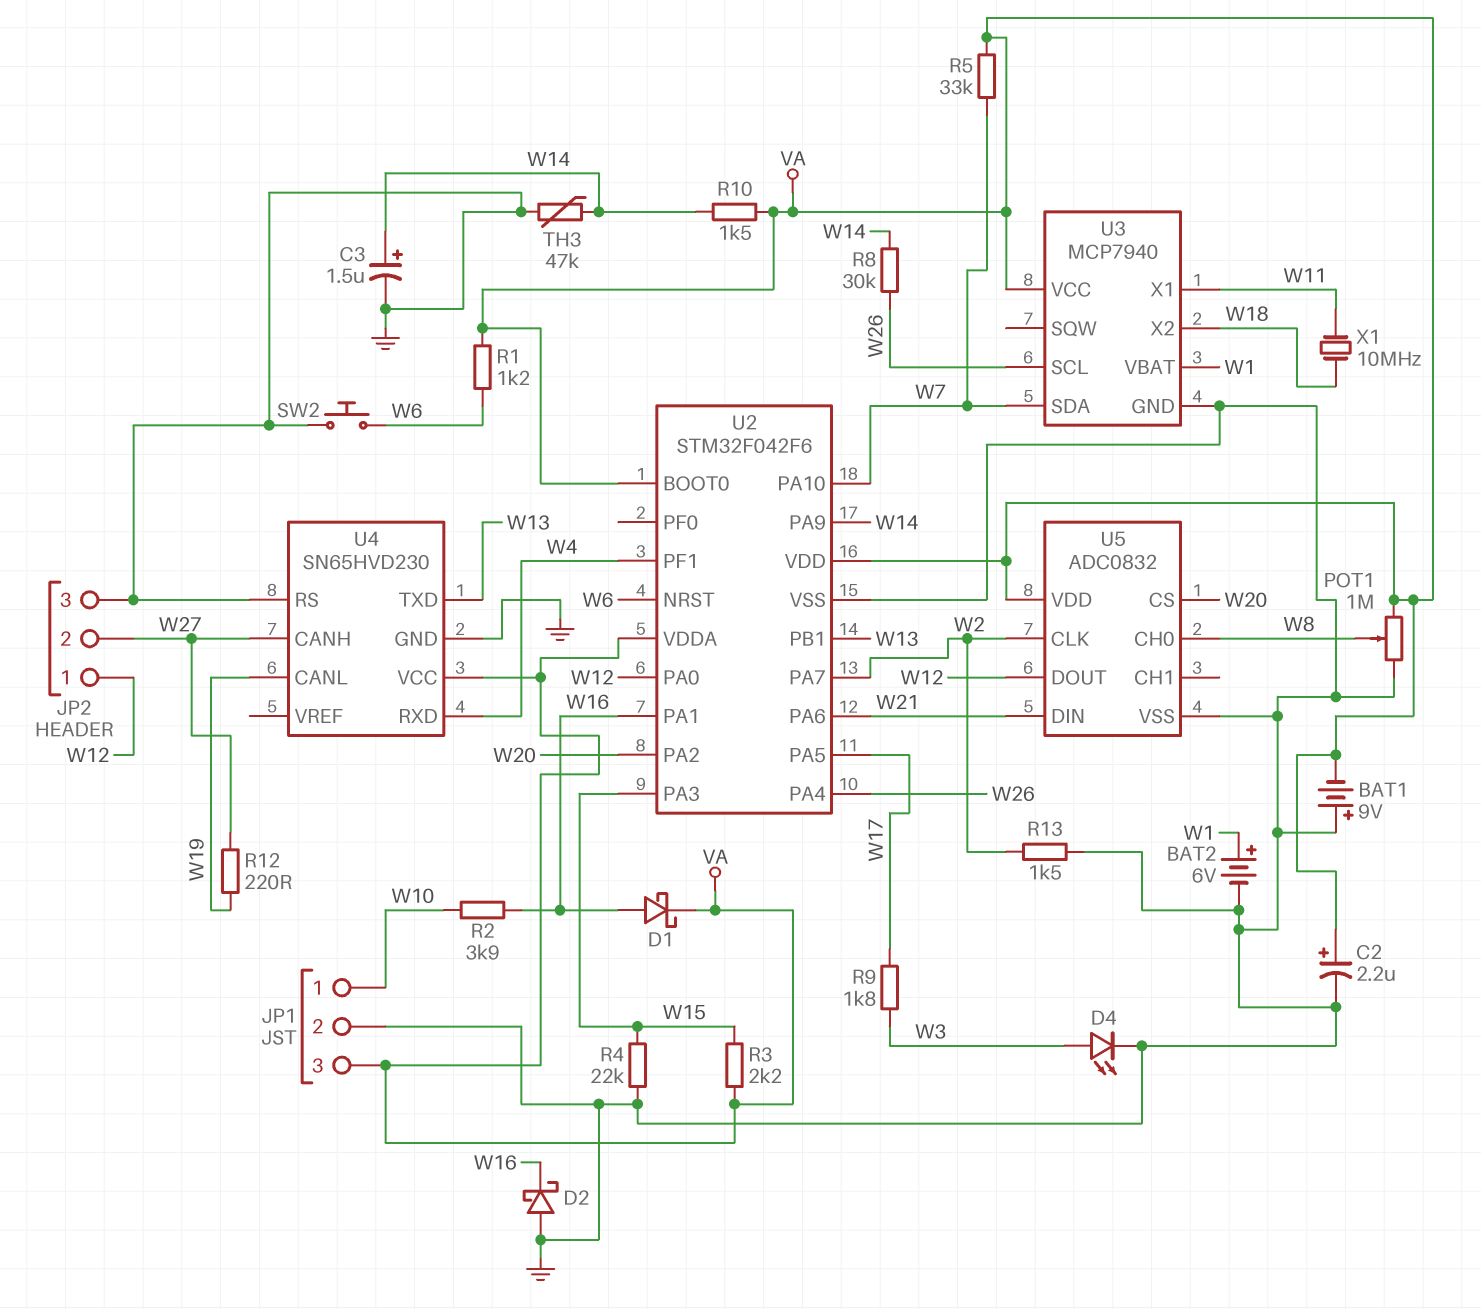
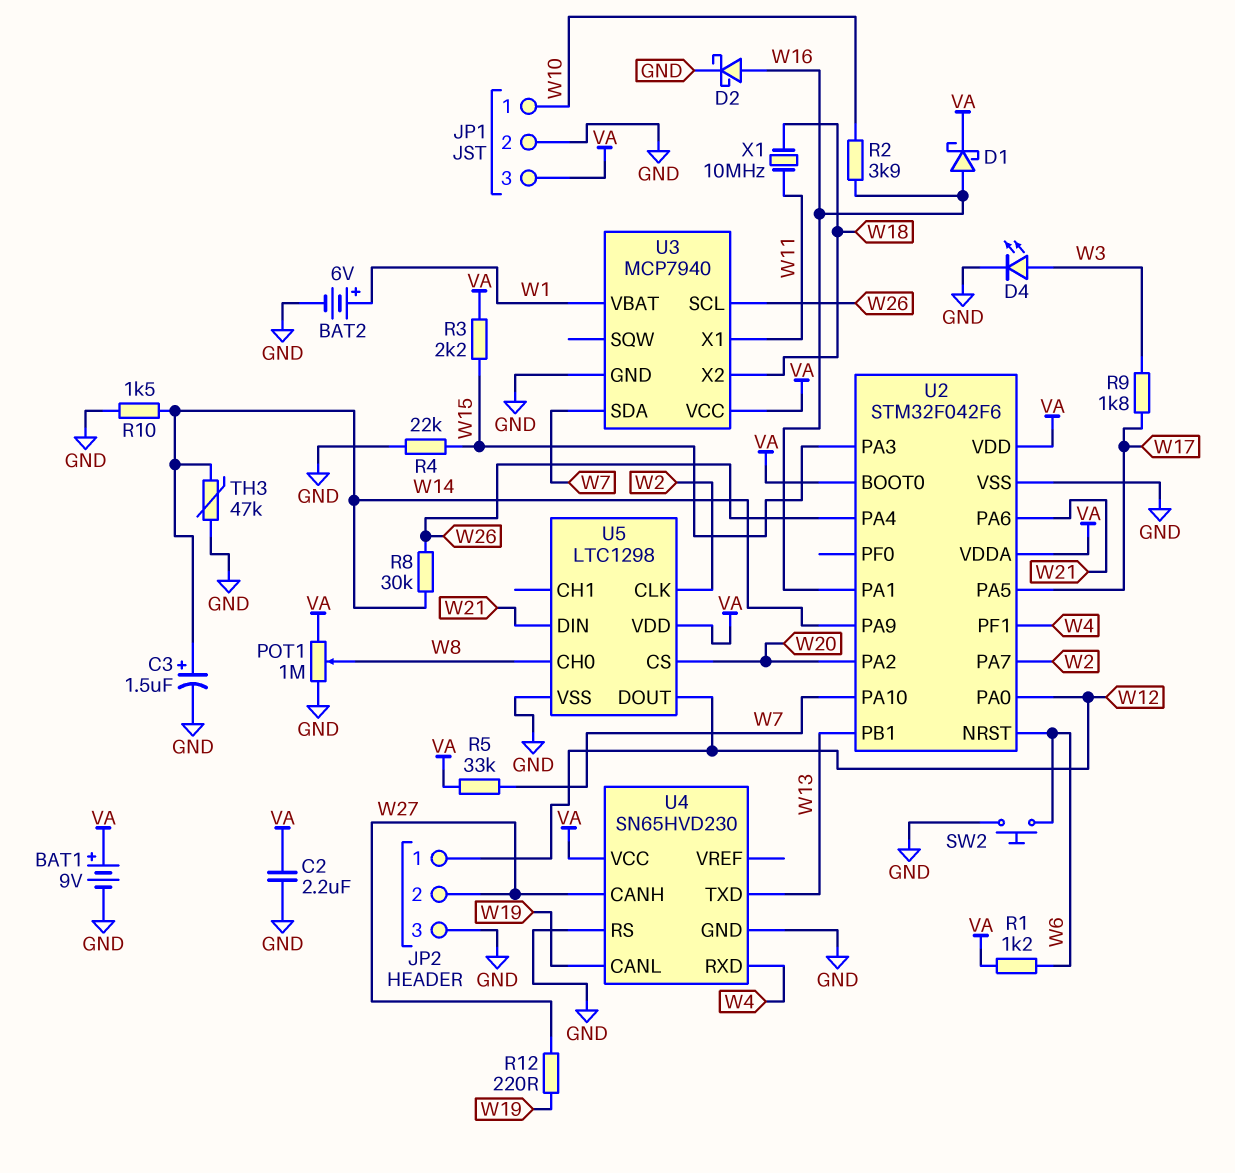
BAT1: 9V (plus GND, minus VA) -> 9V (plus VA, minus GND)
C2: 2.2uF (plus VA, minus GND) -> 2.2uF (GND, VA)
D2: schottky (A GND, K W16) -> schottky (A W16, K GND)
R10: 1.5k (VA, W14) -> 1.5k (GND, W14)
R13: 1.5k (GND, W2) -> none
U5: ADC0832 -> LTC1298

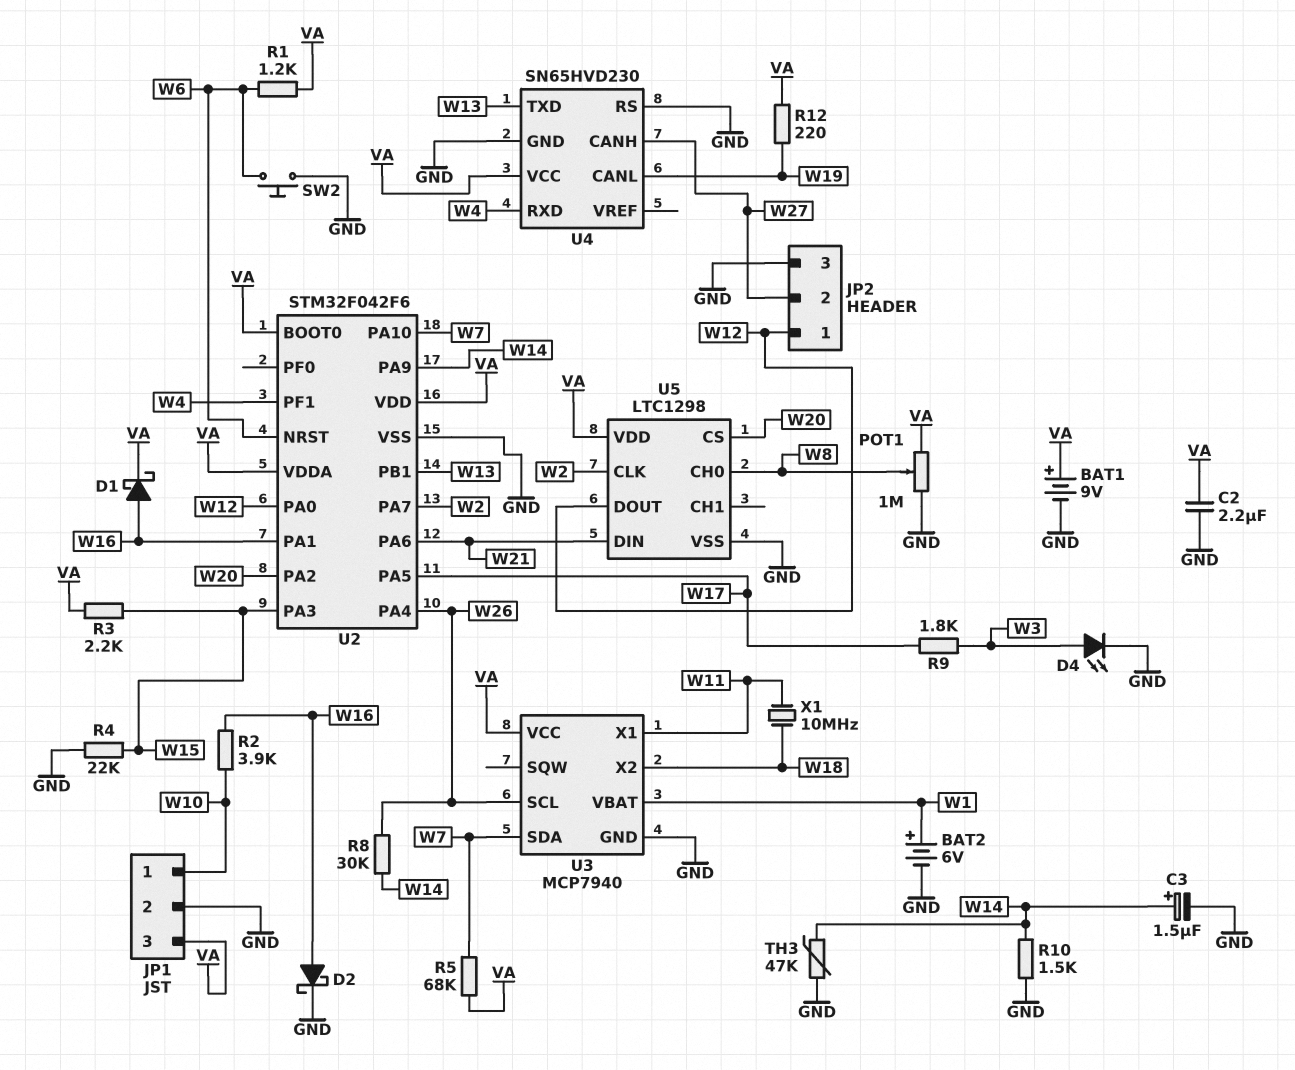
R5: 33k (VA, W7) -> 68k (VA, W7)
R12: 220 (W19, W27) -> 220 (VA, W19)

